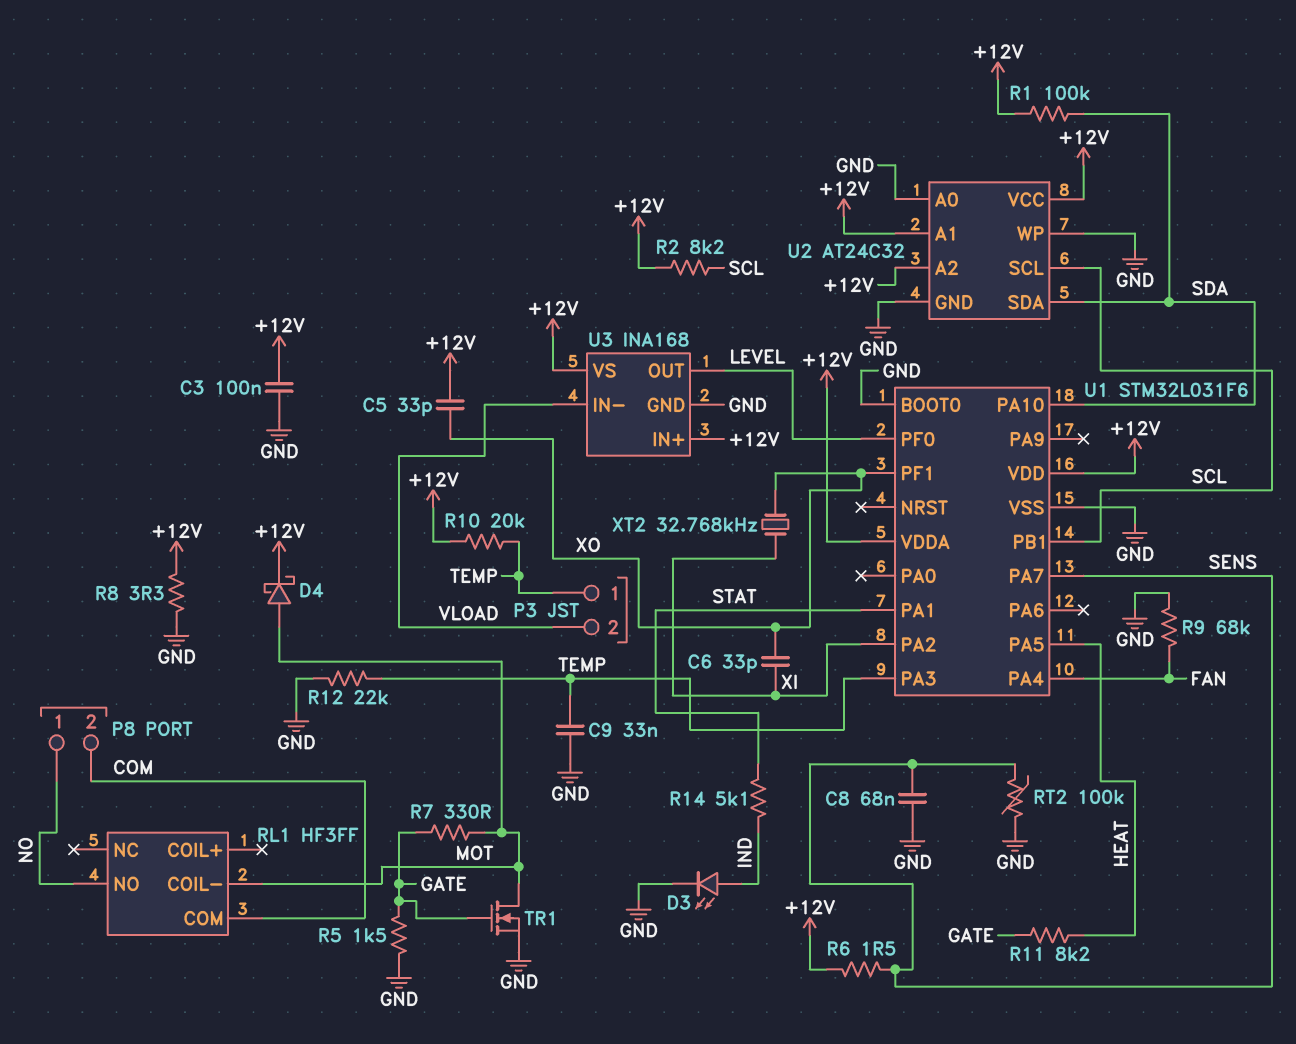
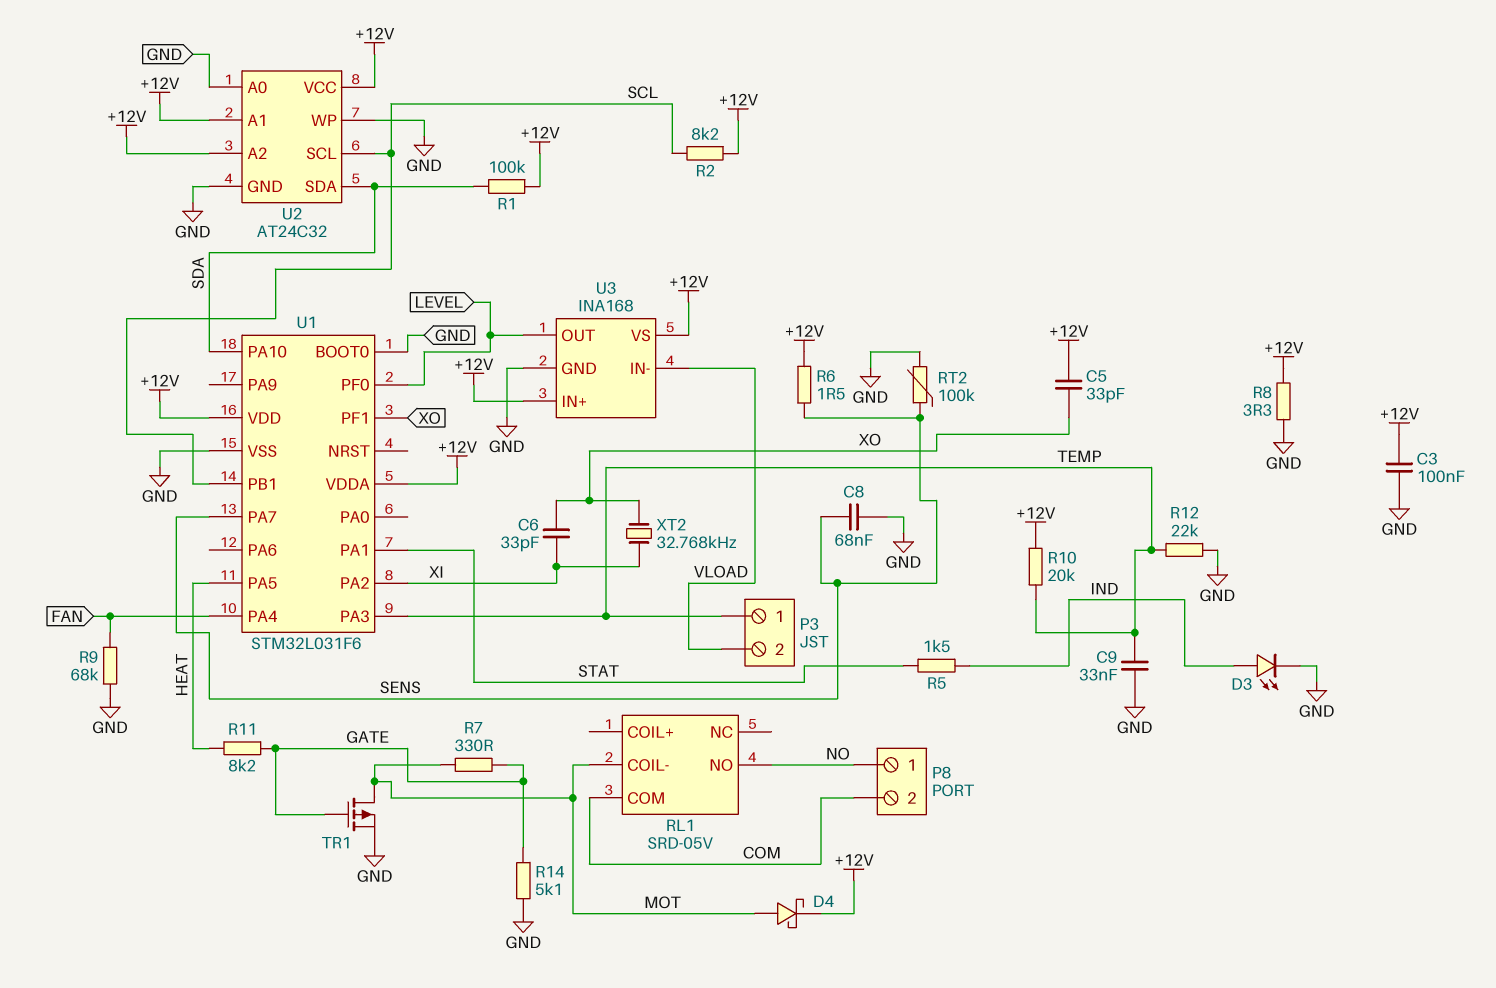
R5: 1.5k (GATE, GND) -> 1.5k (IND, STAT)
R14: 5.1k (IND, STAT) -> 5.1k (GATE, GND)
RL1: HF3FF -> SRD-05V
TR1: NMOS (G GATE, D MOT, S GND) -> PMOS (G GATE, D MOT, S GND)

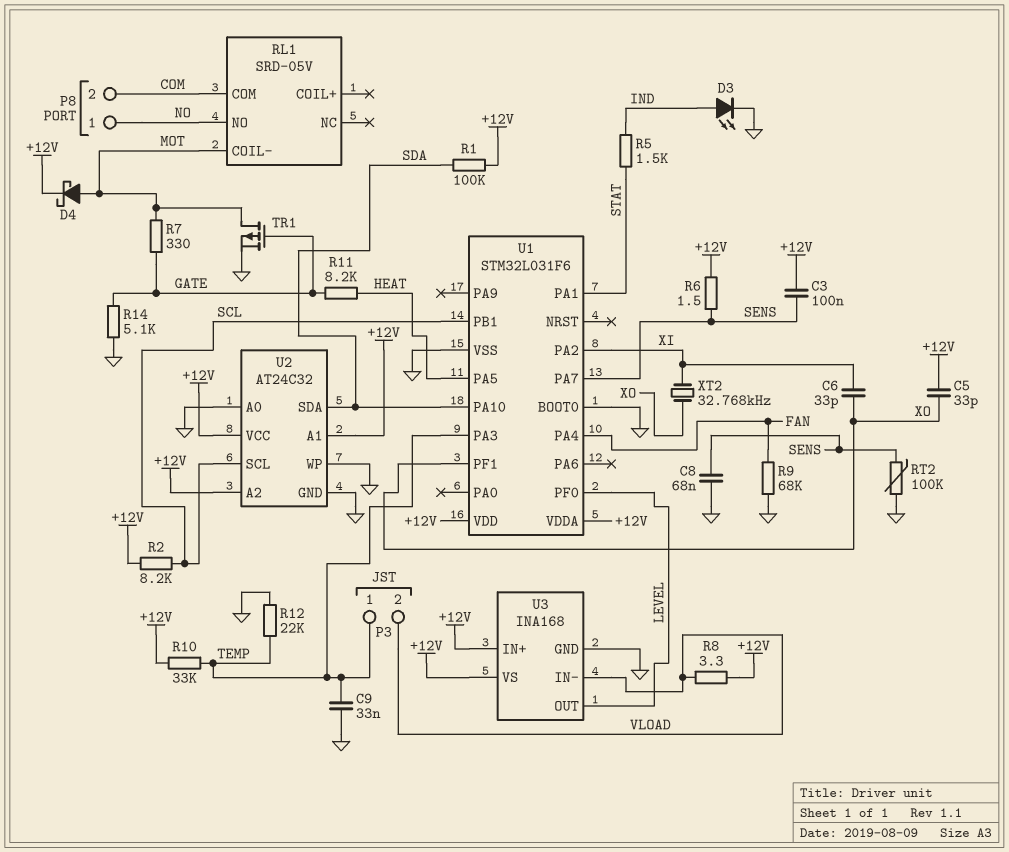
C3: 100nF (+12V, GND) -> 100nF (+12V, SENS)
R8: 3.3 (+12V, GND) -> 3.3 (+12V, VLOAD)
R10: 20k (+12V, TEMP) -> 33k (+12V, TEMP)

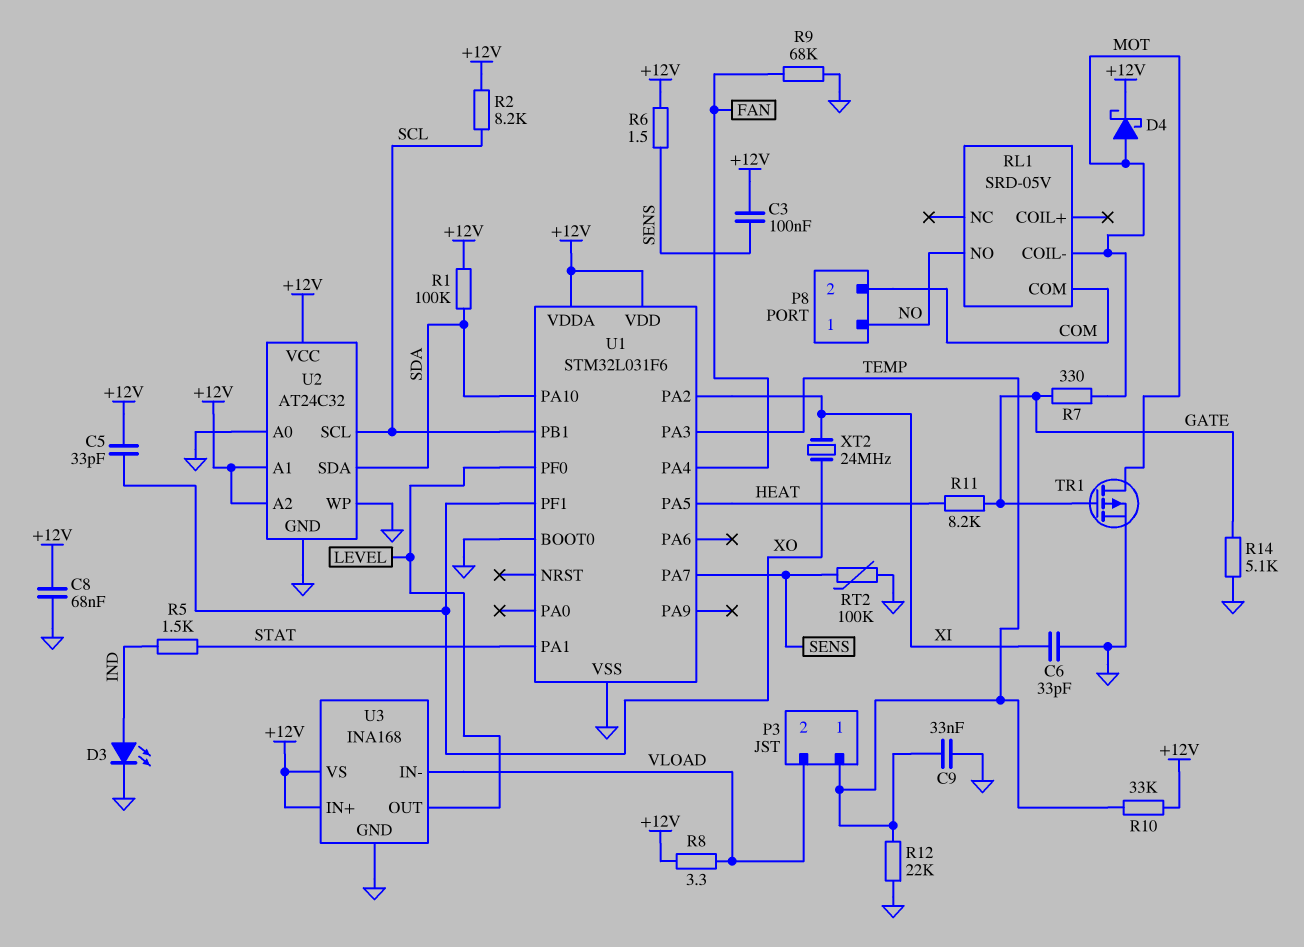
C6: 33pF (XI, XO) -> 33pF (GND, XI)
C8: 68nF (GND, SENS) -> 68nF (+12V, GND)
XT2: 32.768kHz (XI, XO) -> 24MHz (XI, XO)

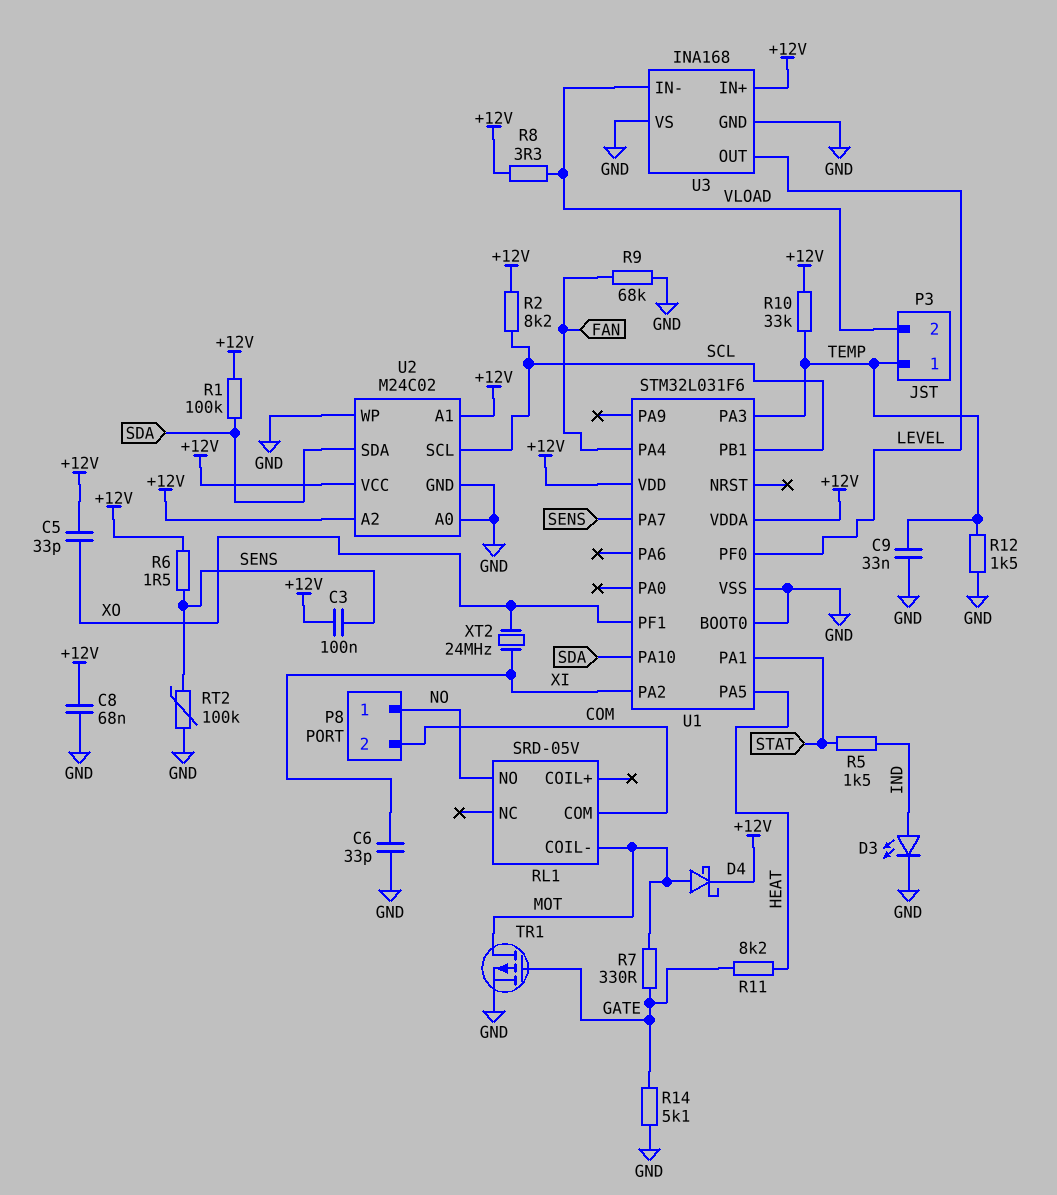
R12: 22k (GND, TEMP) -> 1.5k (GND, TEMP)
U2: AT24C32 -> M24C02
U3 pin VS: +12V -> GND

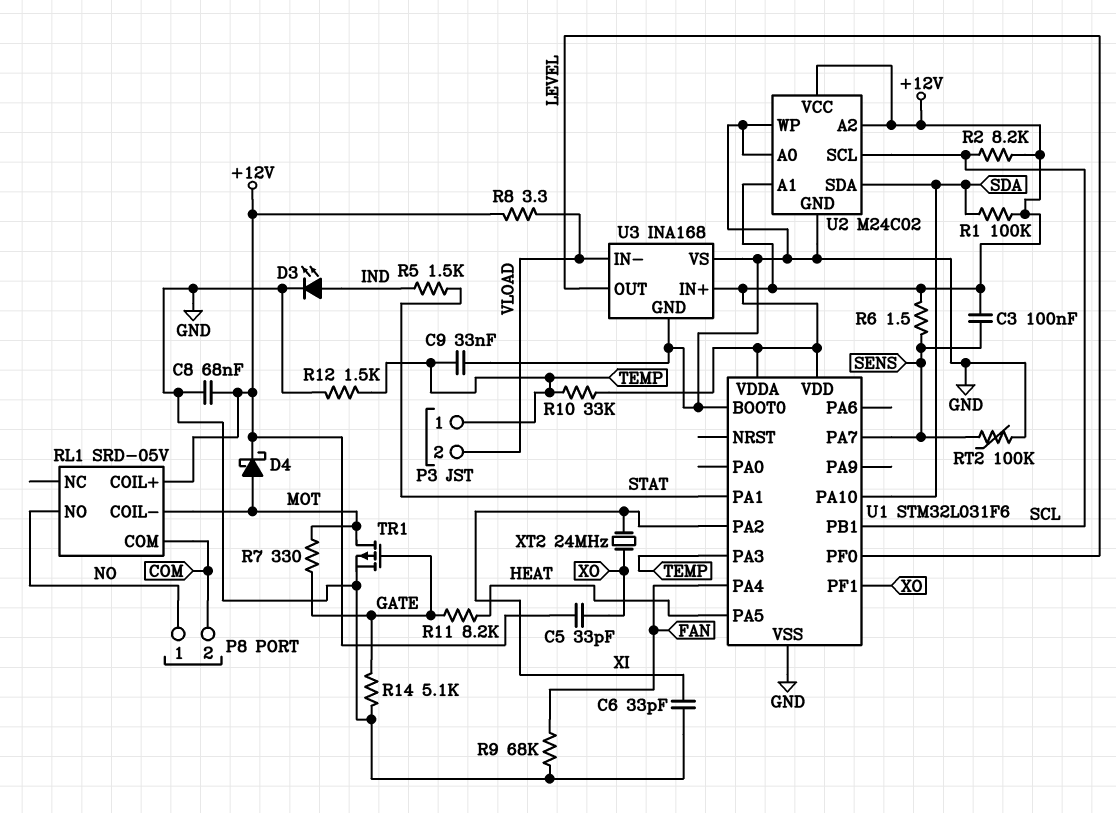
RL1 pin COIL+: none -> +12V

